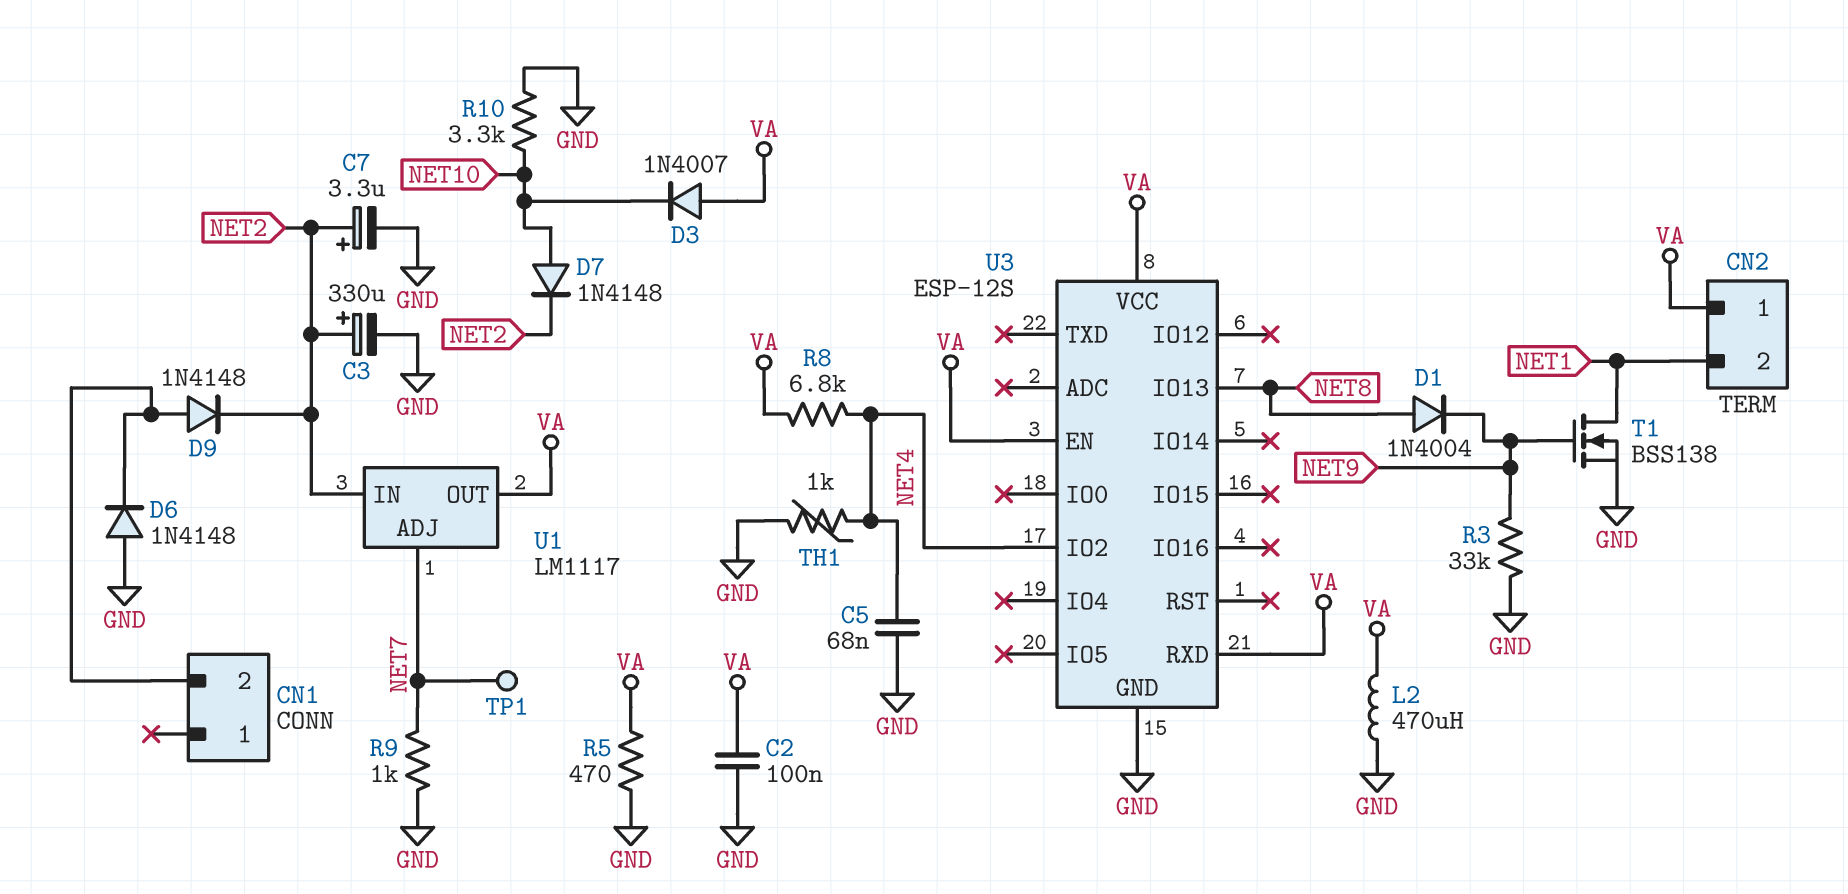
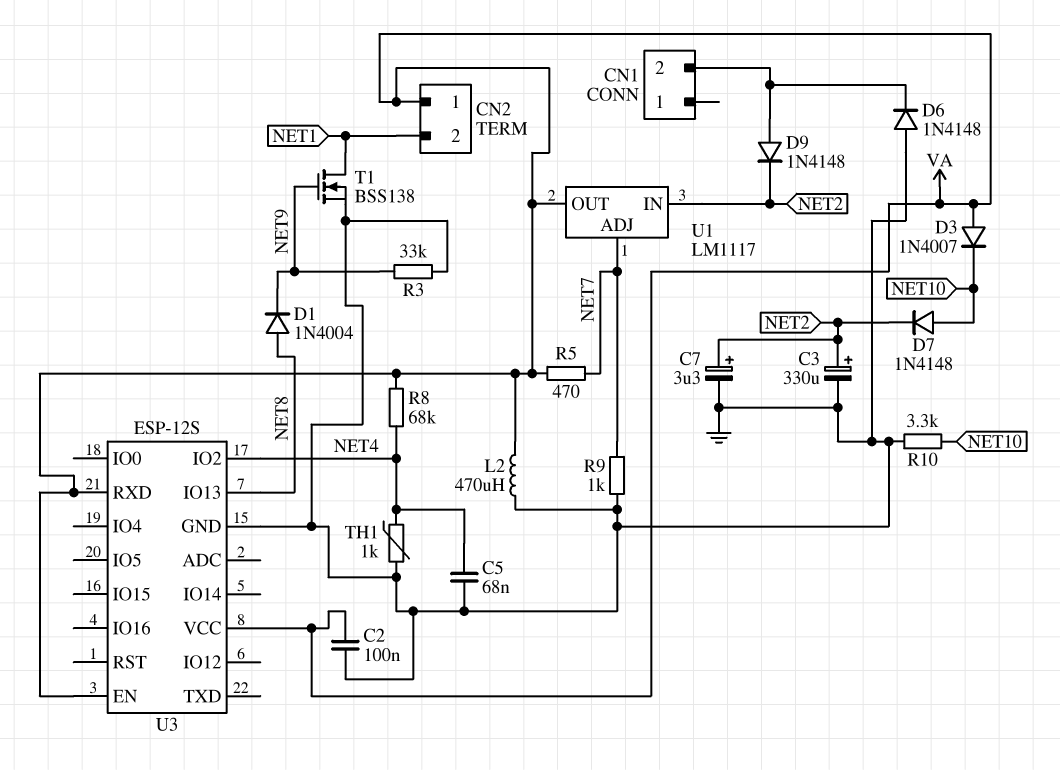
R5: 470 (GND, VA) -> 470 (NET7, VA)
R8: 6.8k (NET4, VA) -> 68k (NET4, VA)
TP1: test point (NET7) -> none

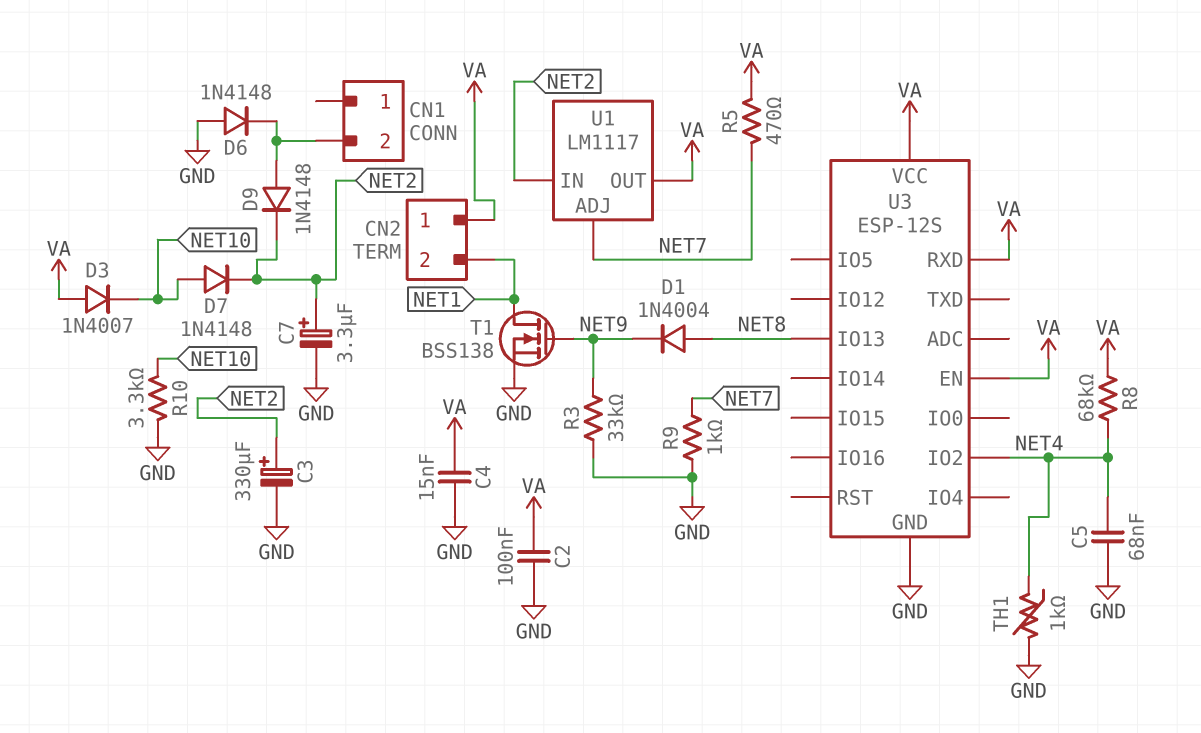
C4: none -> 15nF (GND, VA)
L2: 470uH (GND, VA) -> none

